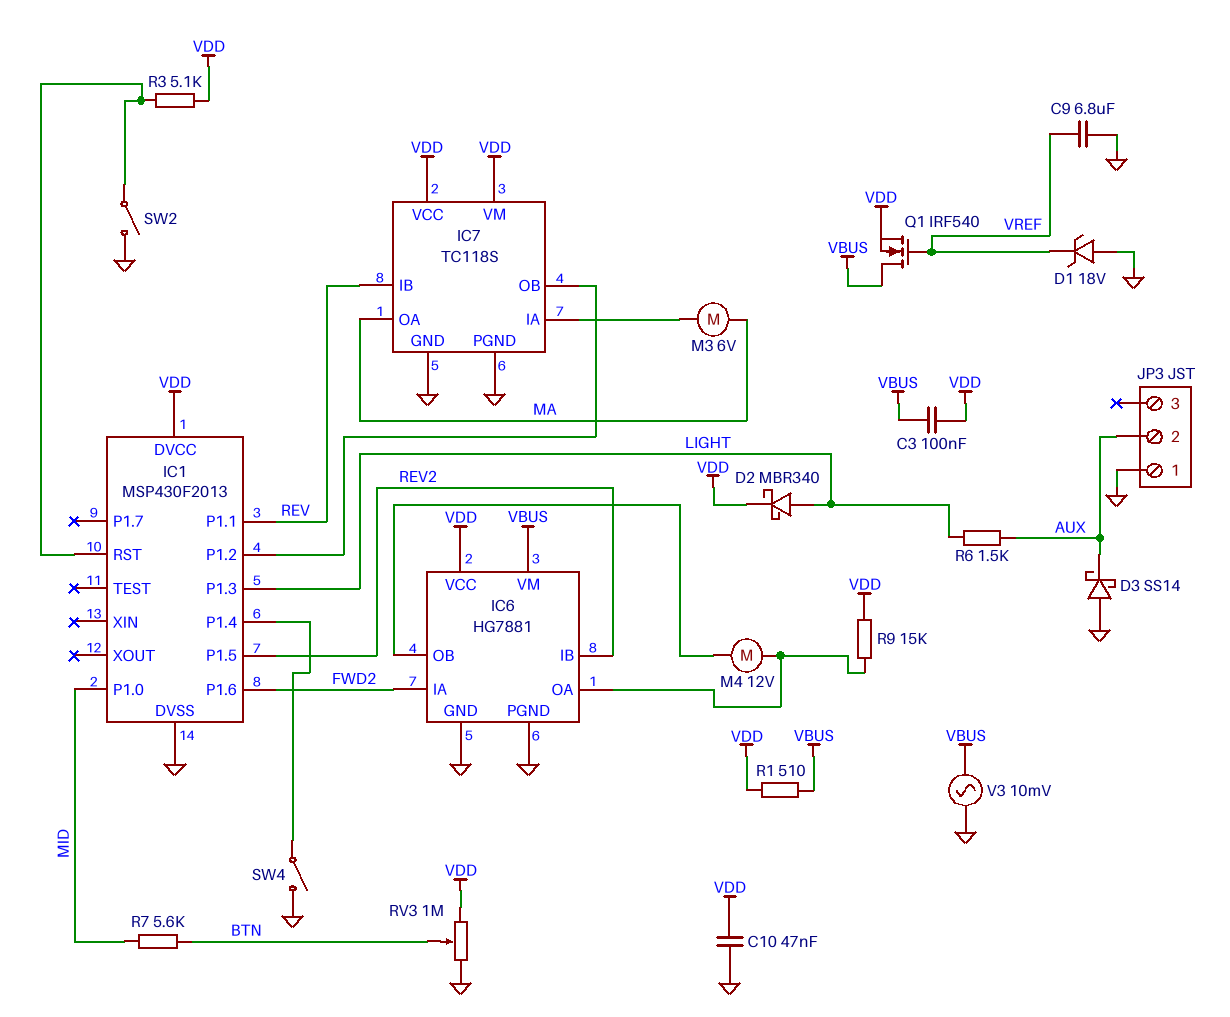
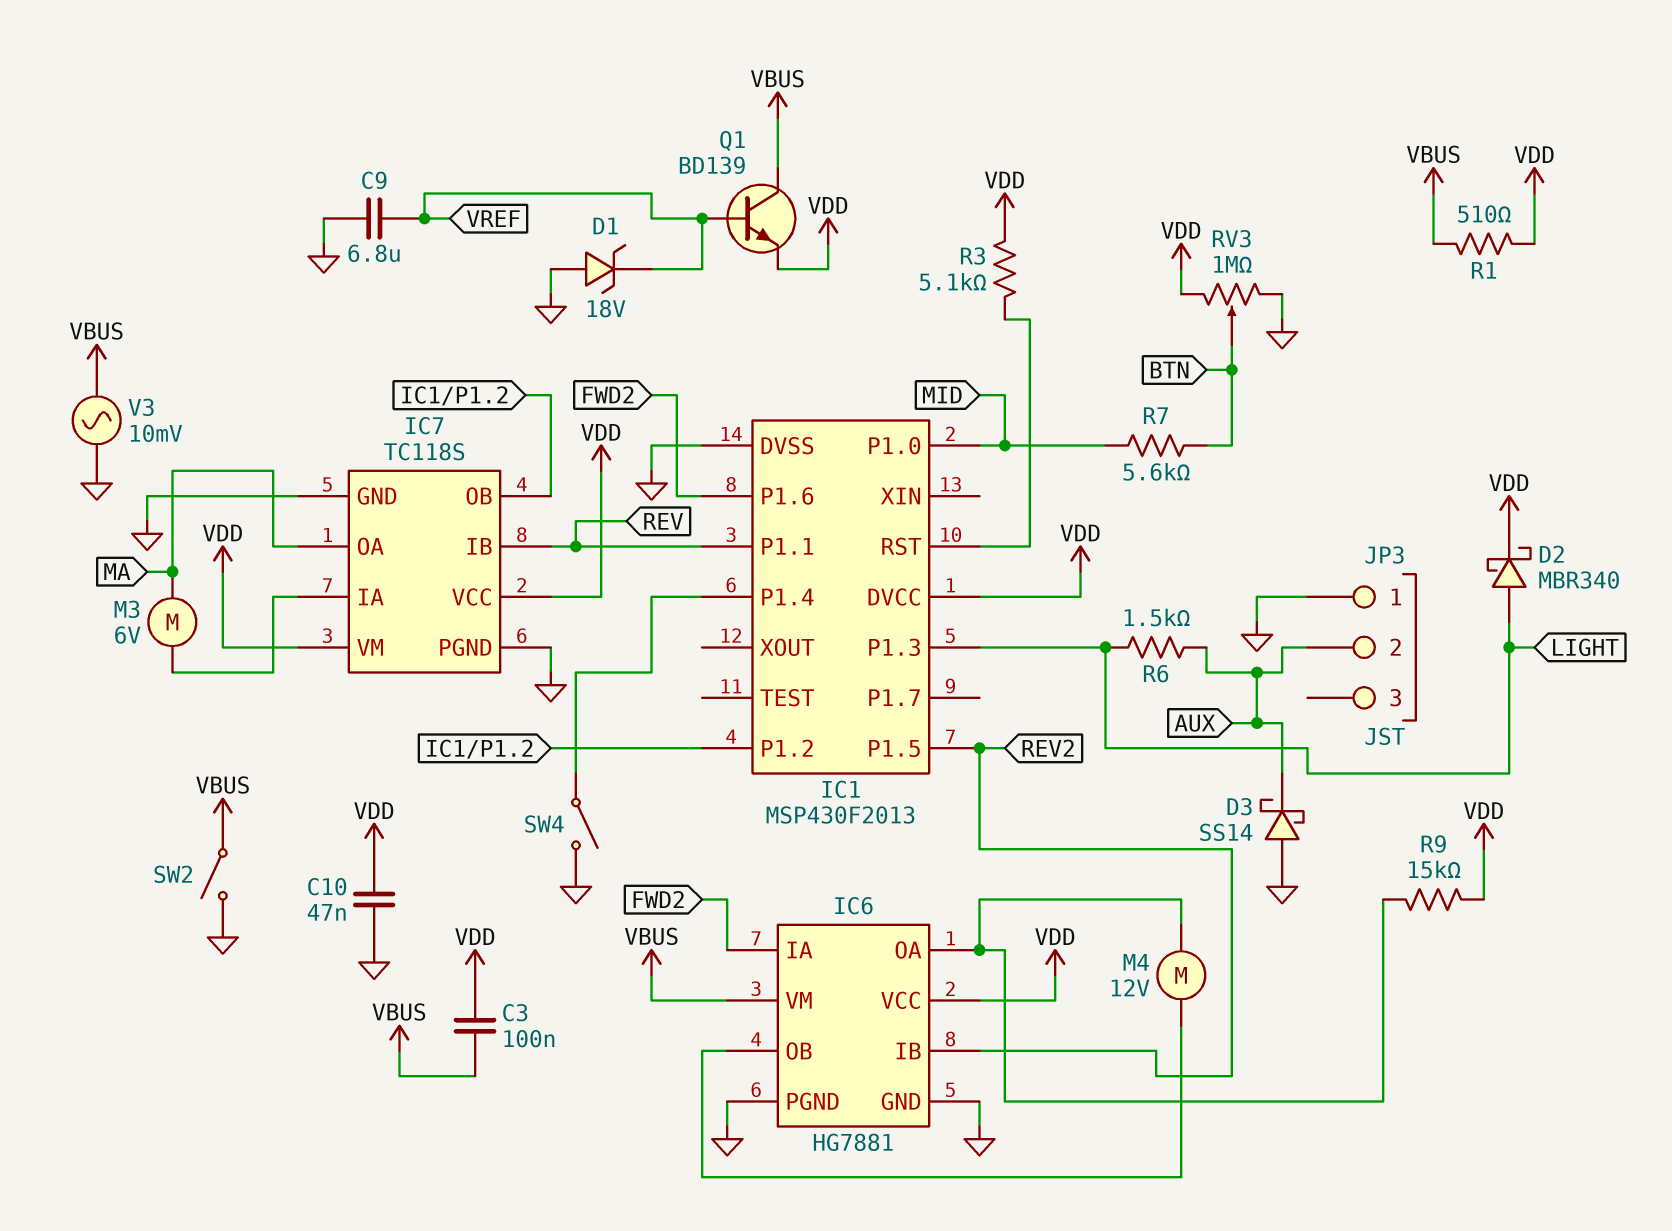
Q1: NMOS IRF540 (G VREF, D VBUS, S VDD) -> NPN BD139 (B VREF, C VBUS, E VDD)
SW2: switch (GND, IC1/RST) -> switch (GND, VBUS)

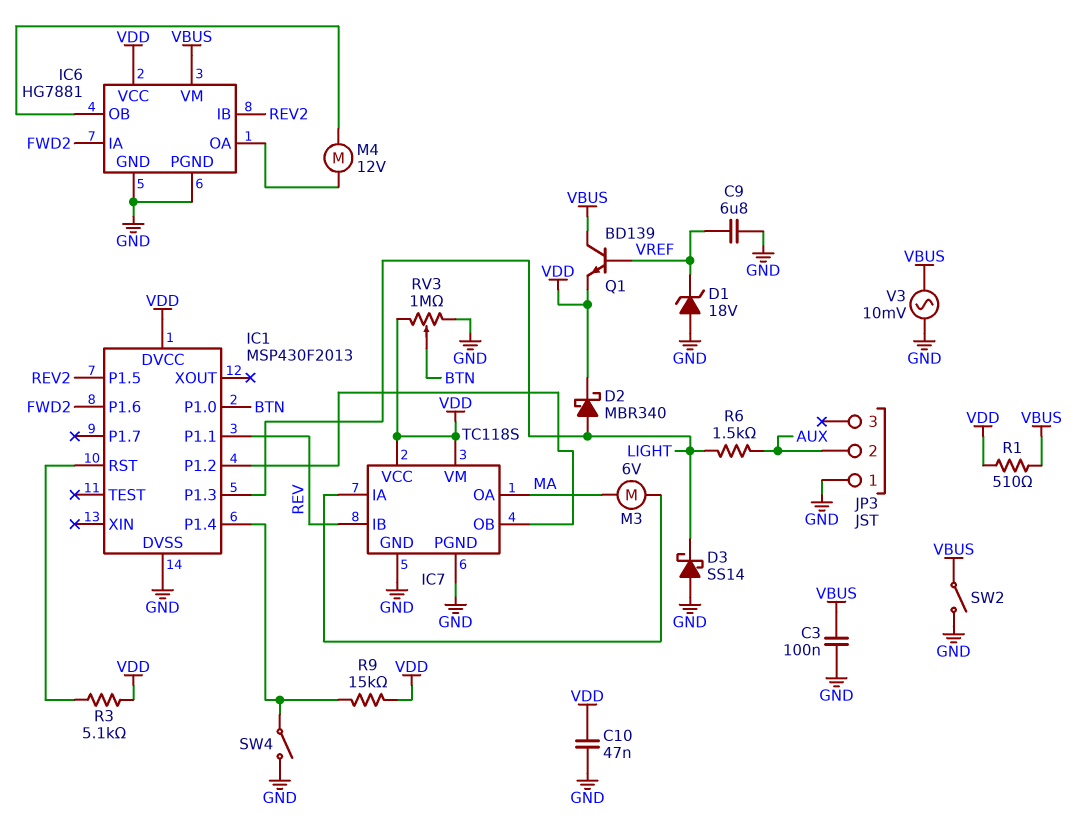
C3: 100nF (VBUS, VDD) -> 100nF (GND, VBUS)
D3: schottky SS14 (A GND, K AUX) -> schottky SS14 (A GND, K LIGHT)
IC1 pin P1.0: MID -> BTN
R7: 5.6k (BTN, MID) -> none
R9: 15k (IC6/OA, VDD) -> 15k (IC1/P1.4, VDD)

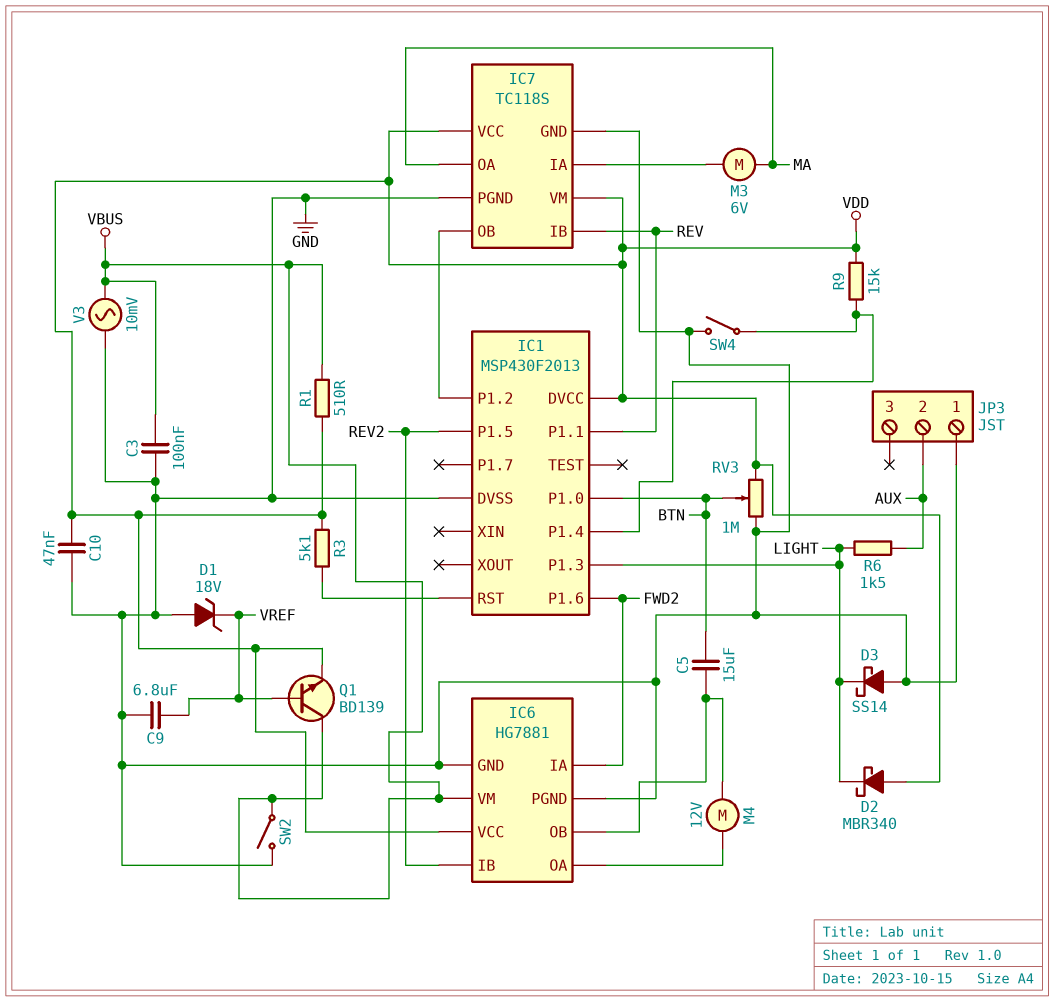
C5: none -> 15uF (BTN, IC6/OB)
D2: schottky MBR340 (A LIGHT, K VDD) -> schottky MBR340 (A VDD, K LIGHT)

